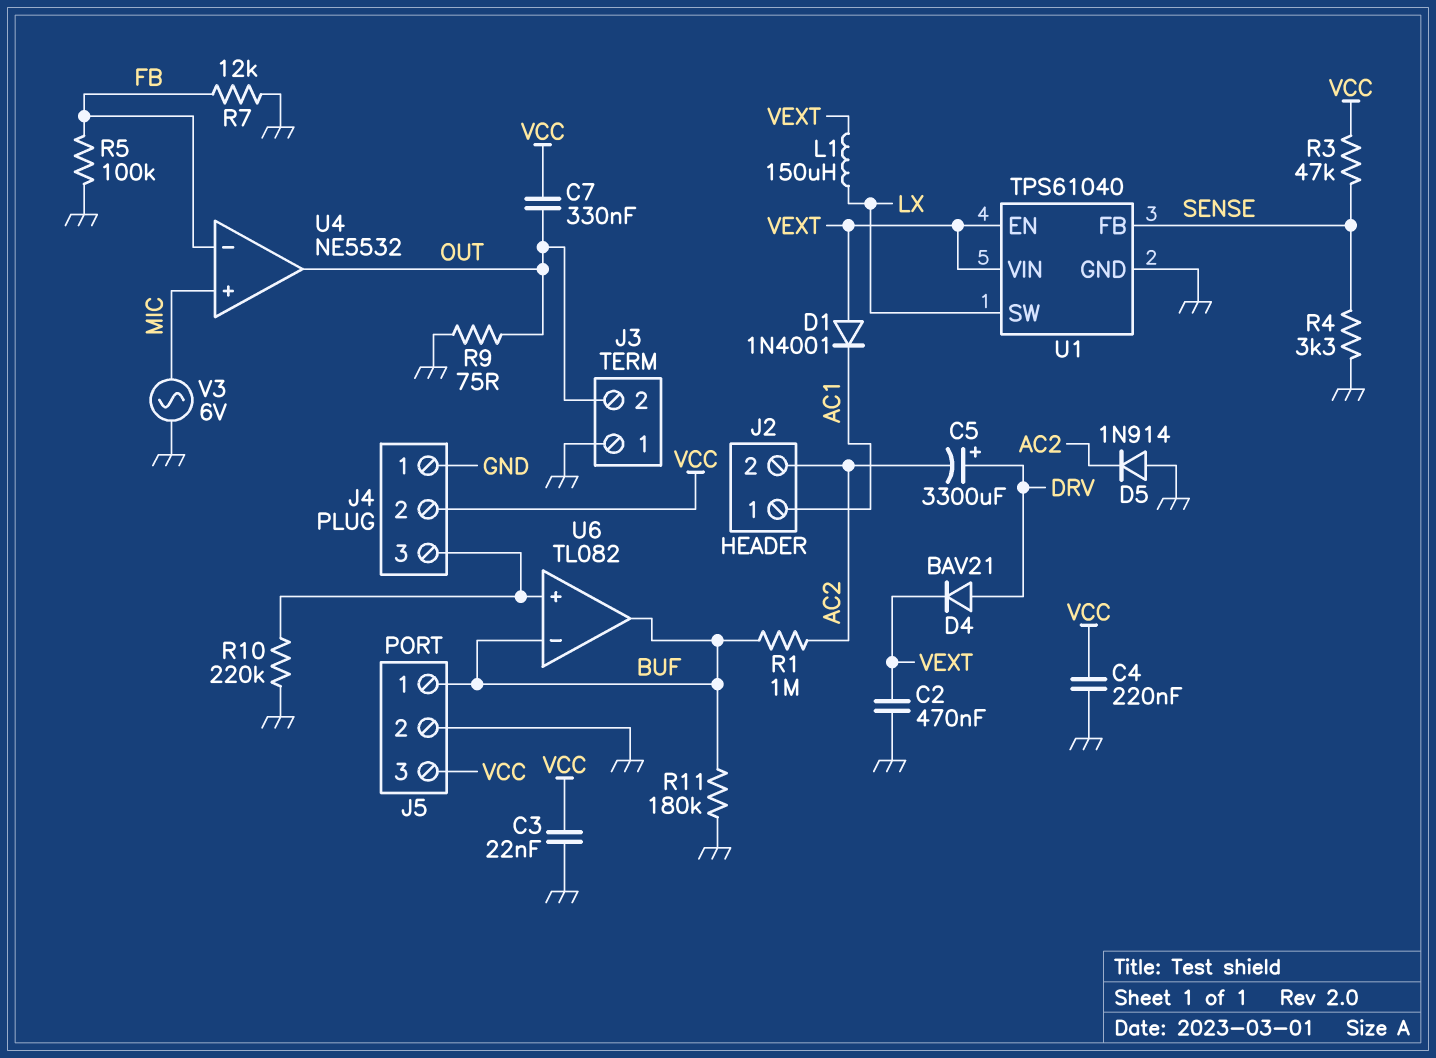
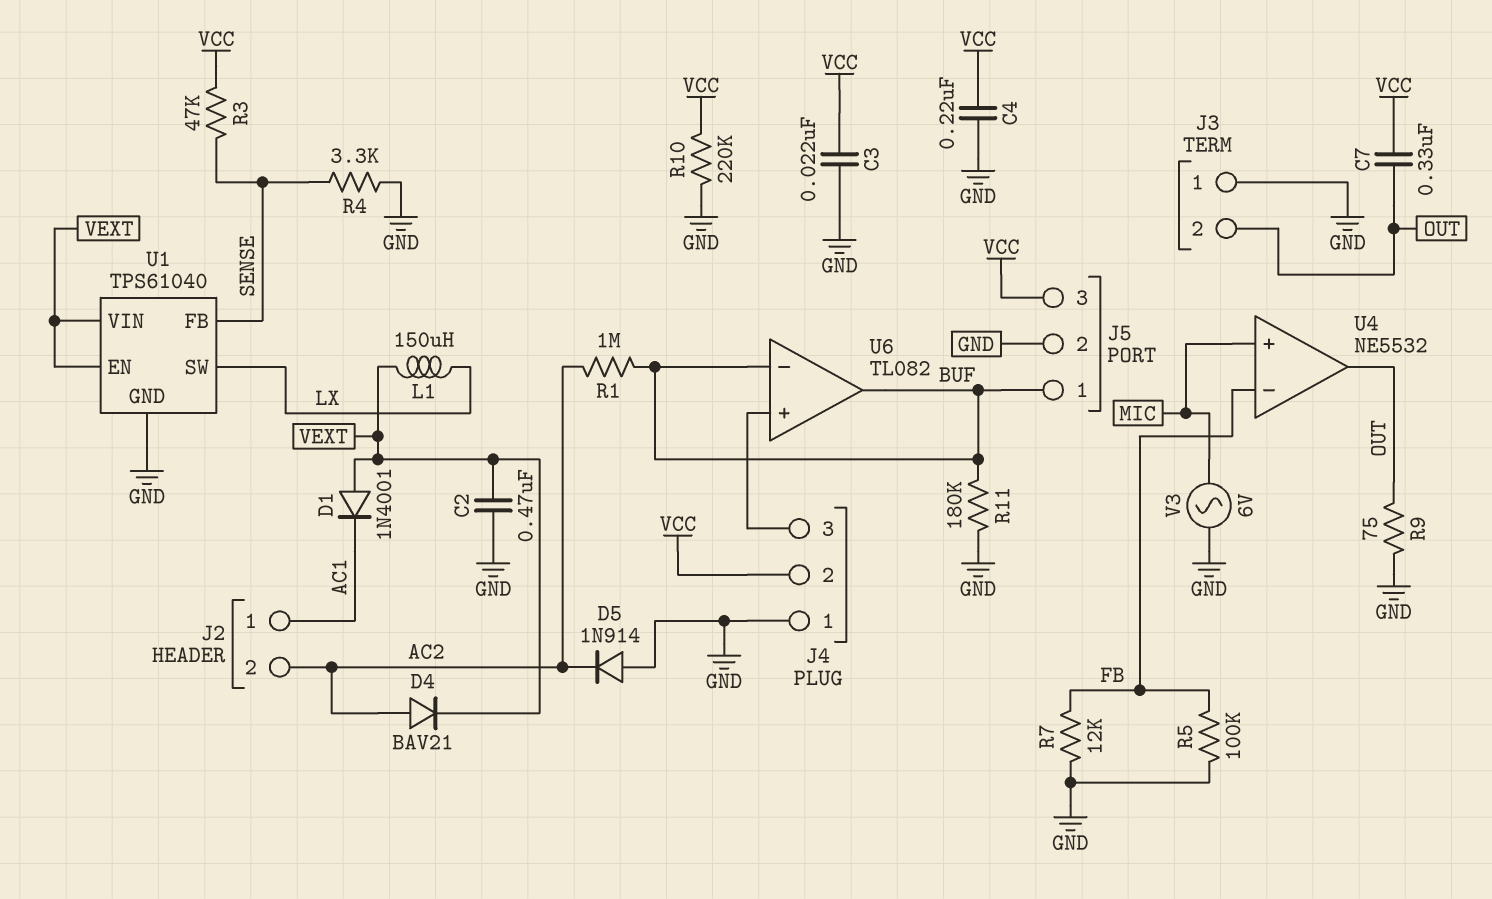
C5: 3300uF (plus DRV, minus AC2) -> none
D4: diode BAV21 (A DRV, K VEXT) -> diode BAV21 (A AC2, K VEXT)
R10: 220k (GND, J4/3) -> 220k (GND, VCC)

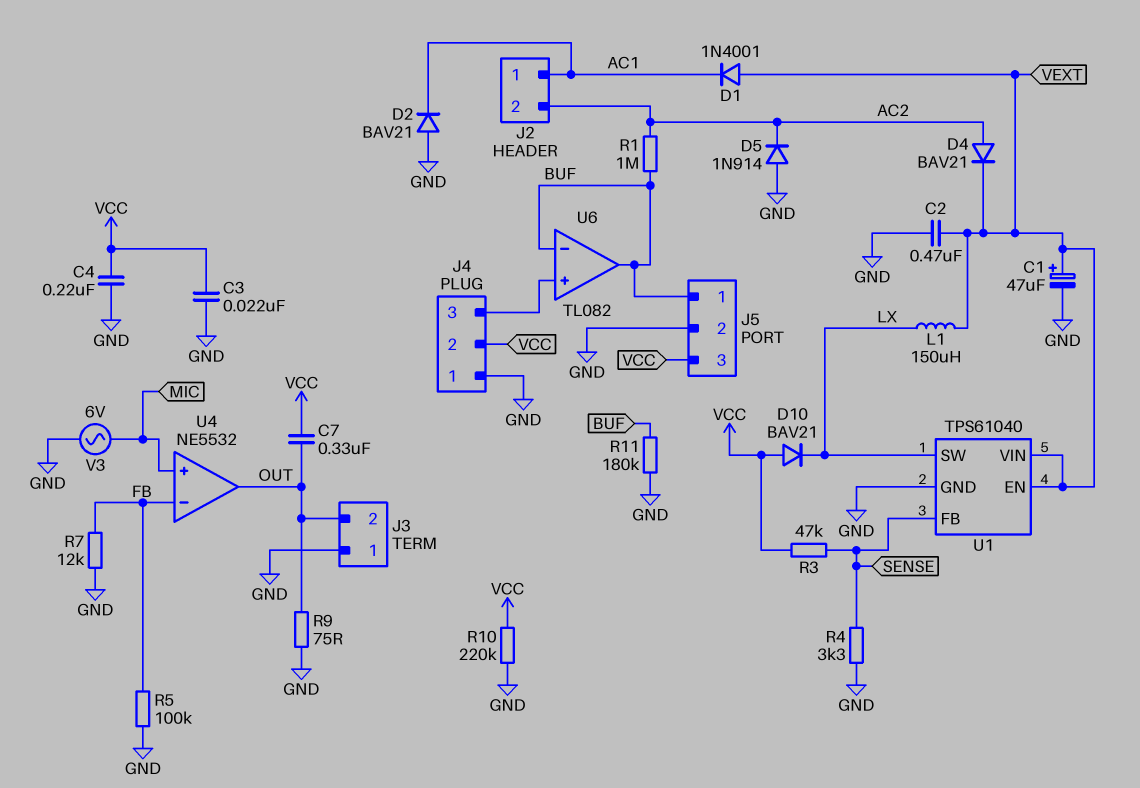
C1: none -> 47uF (plus VEXT, minus GND)
D2: none -> diode BAV21 (A GND, K AC1)
D10: none -> diode BAV21 (A VCC, K LX)

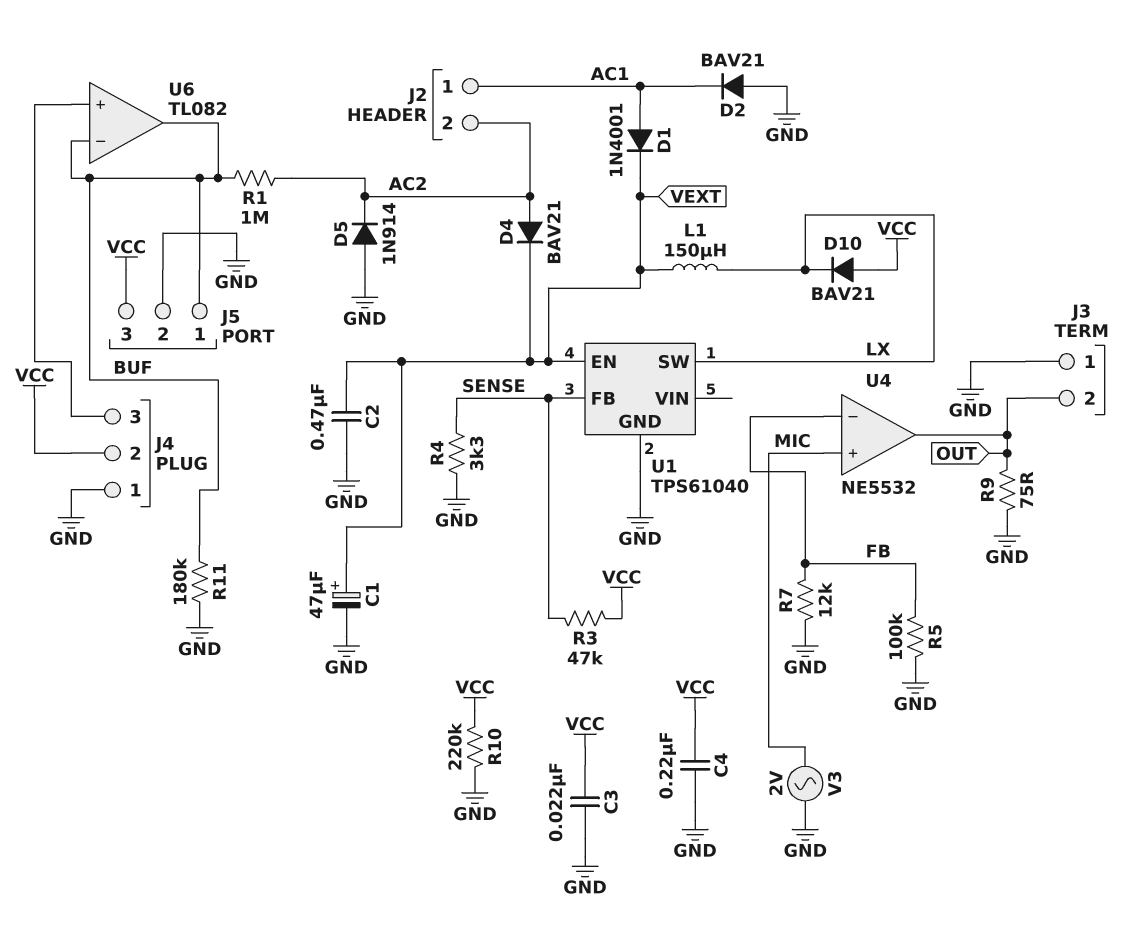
C7: 330nF (OUT, VCC) -> none
D1: diode 1N4001 (A VEXT, K AC1) -> diode 1N4001 (A AC1, K VEXT)
U1 pin VIN: VEXT -> none
V3: AC 6V (GND, MIC) -> AC 2V (GND, MIC)

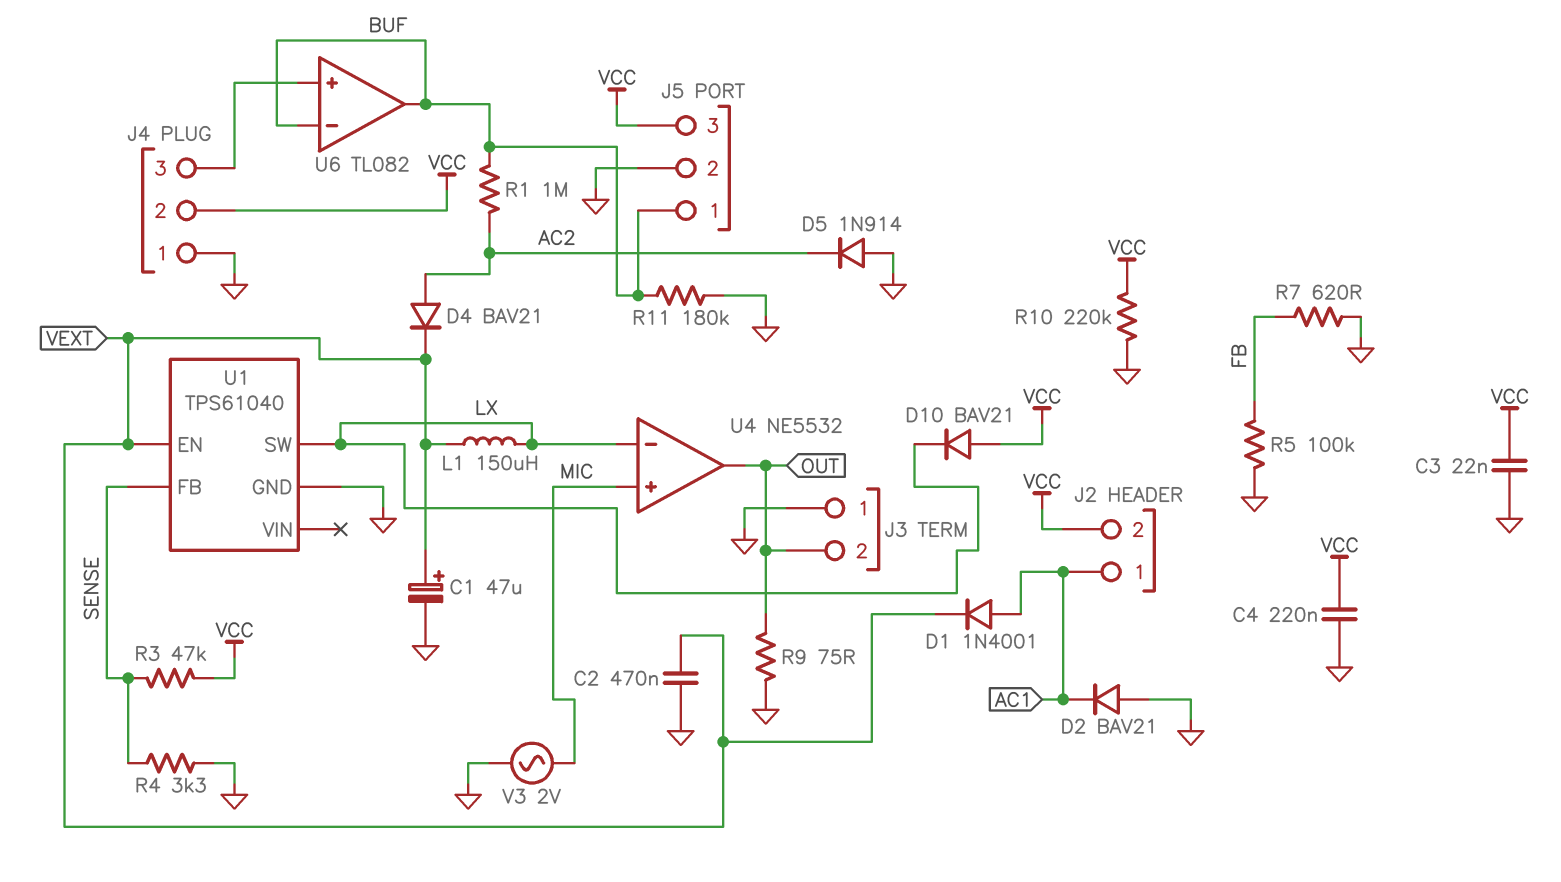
J2 pin 2: AC2 -> VCC
R7: 12k (FB, GND) -> 620 (FB, GND)
U4 pin in-: FB -> LX

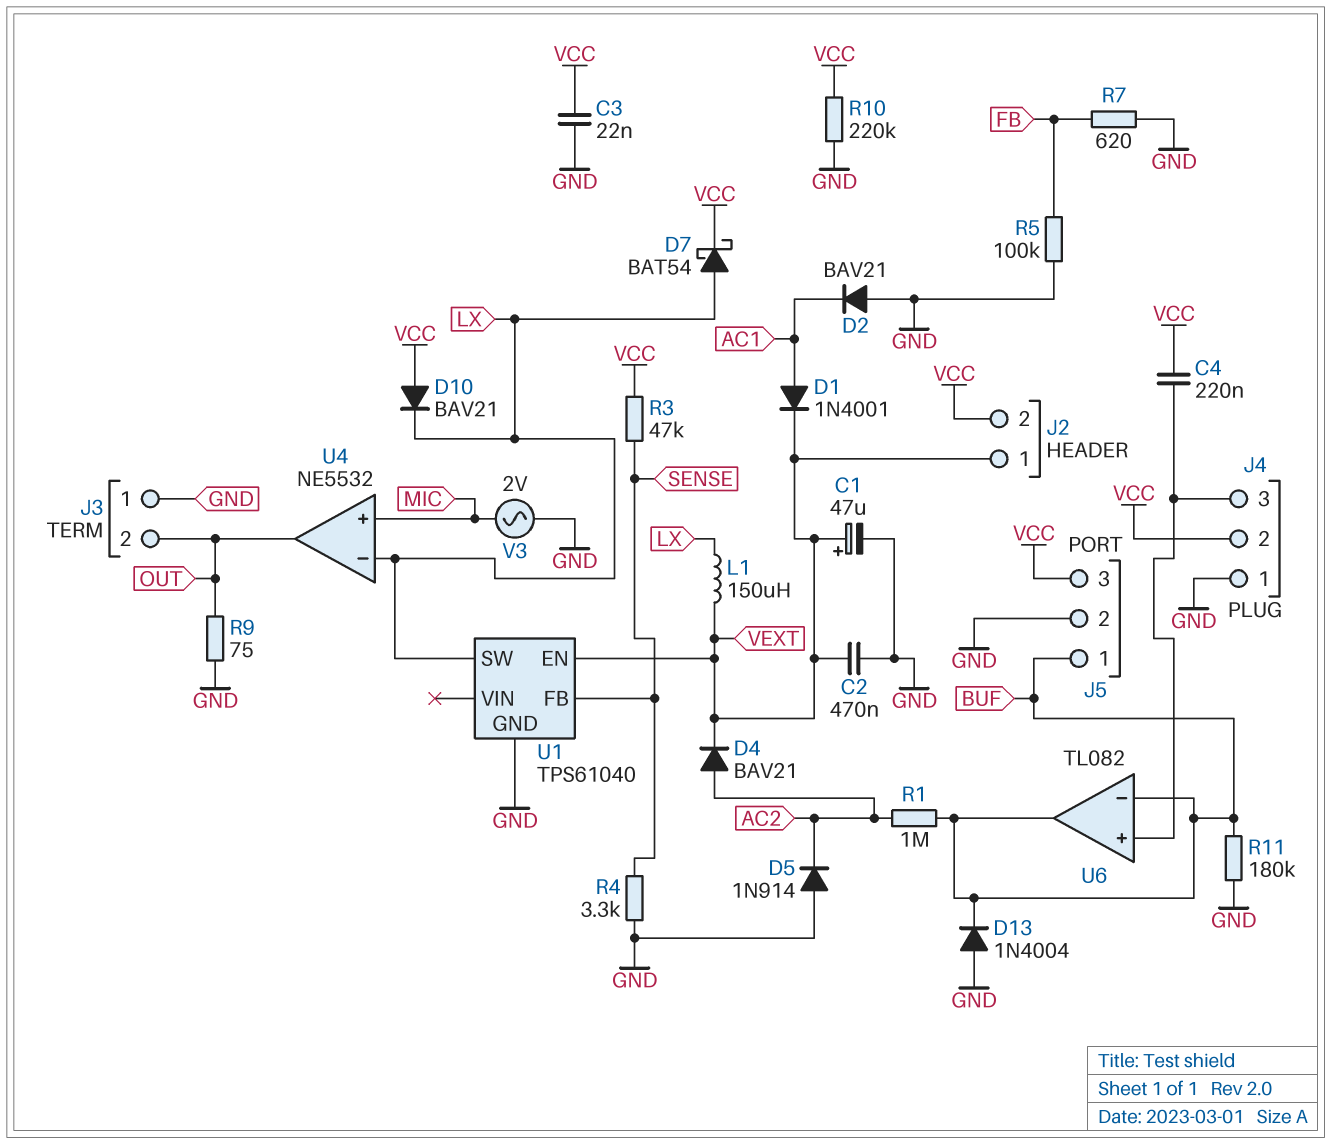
C4: 220nF (GND, VCC) -> 220nF (J4/3, VCC)
D7: none -> schottky BAT54 (A LX, K VCC)
D13: none -> diode 1N4004 (A GND, K BUF)
J2 pin 1: AC1 -> VEXT

